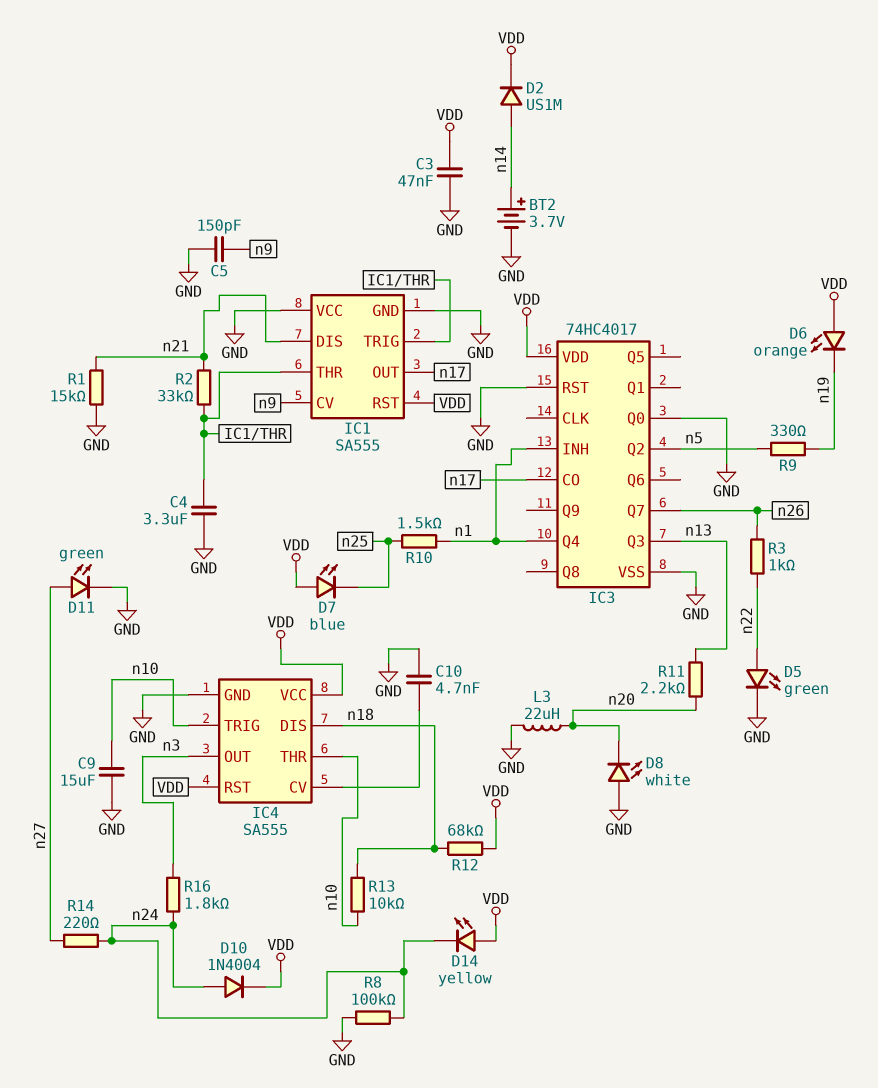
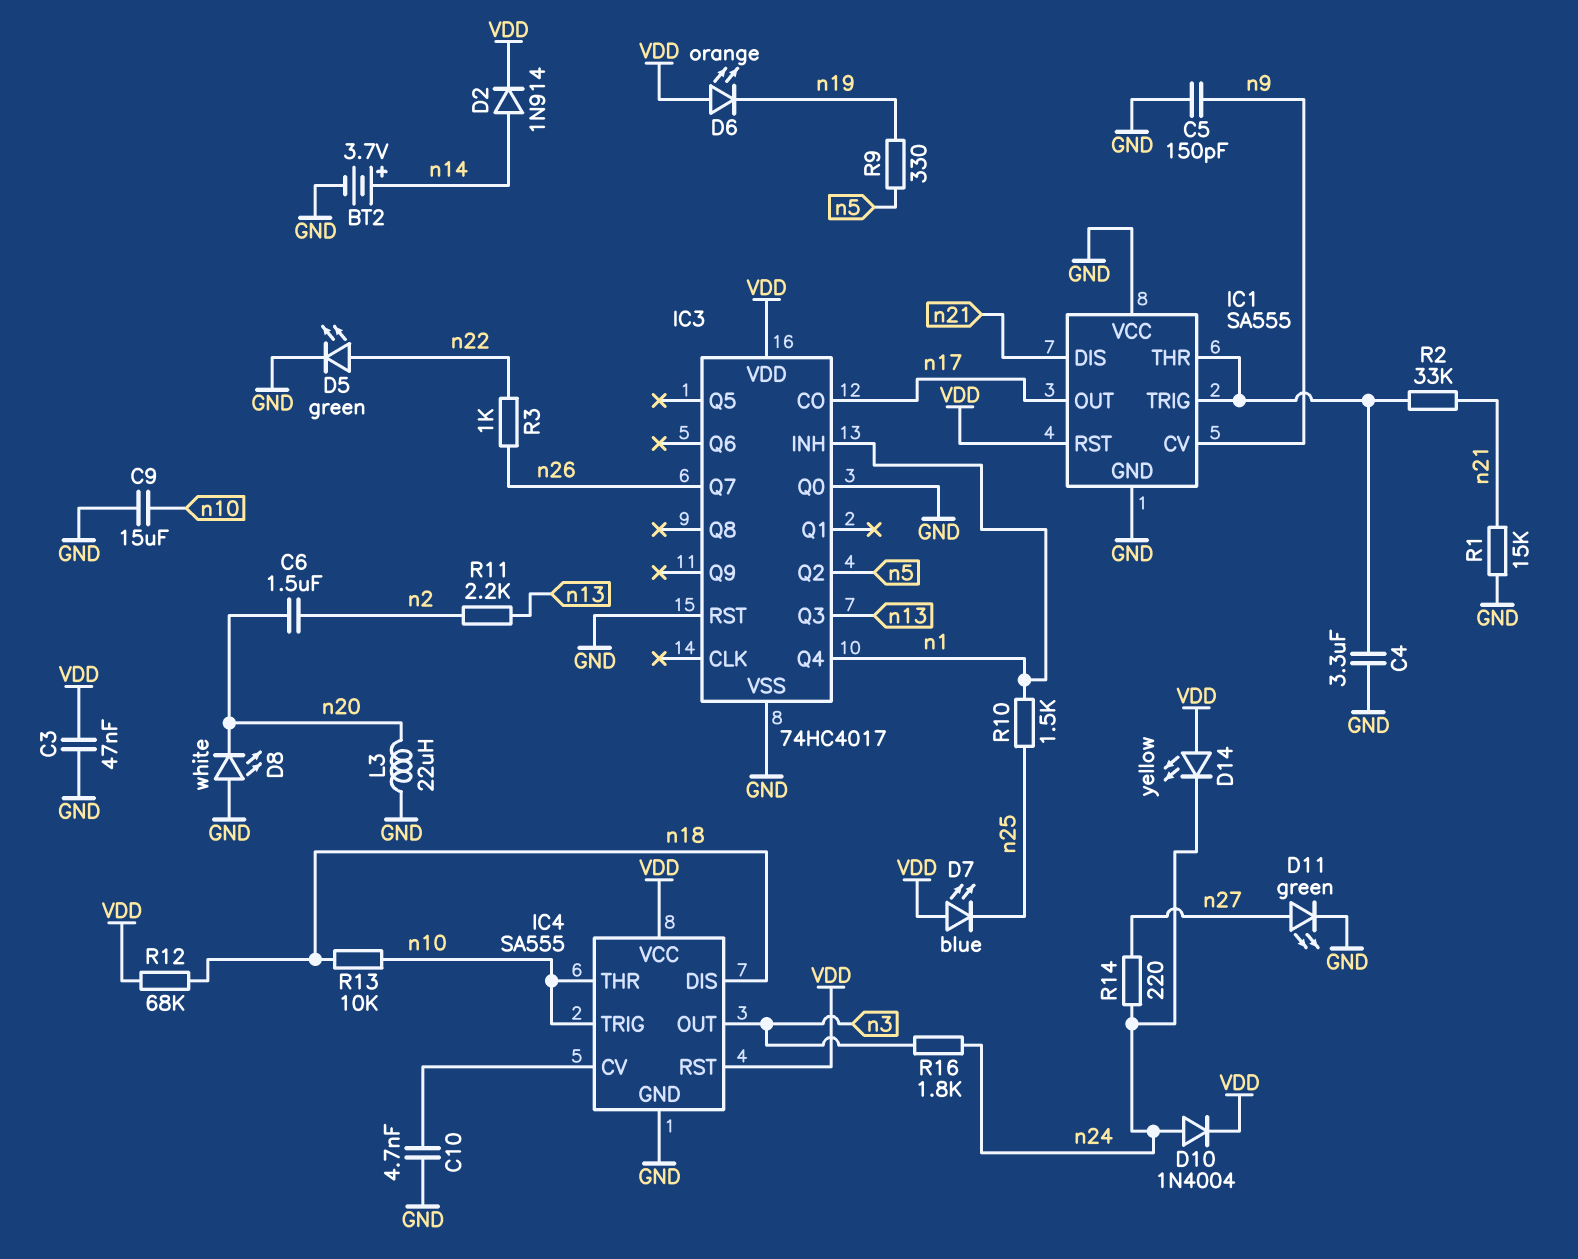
C6: none -> 1.5uF (n2, n20)
D2: diode US1M (A n14, K VDD) -> diode 1N914 (A n14, K VDD)
R8: 100k (GND, n24) -> none
R11: 2.2k (n13, n20) -> 2.2k (n2, n13)

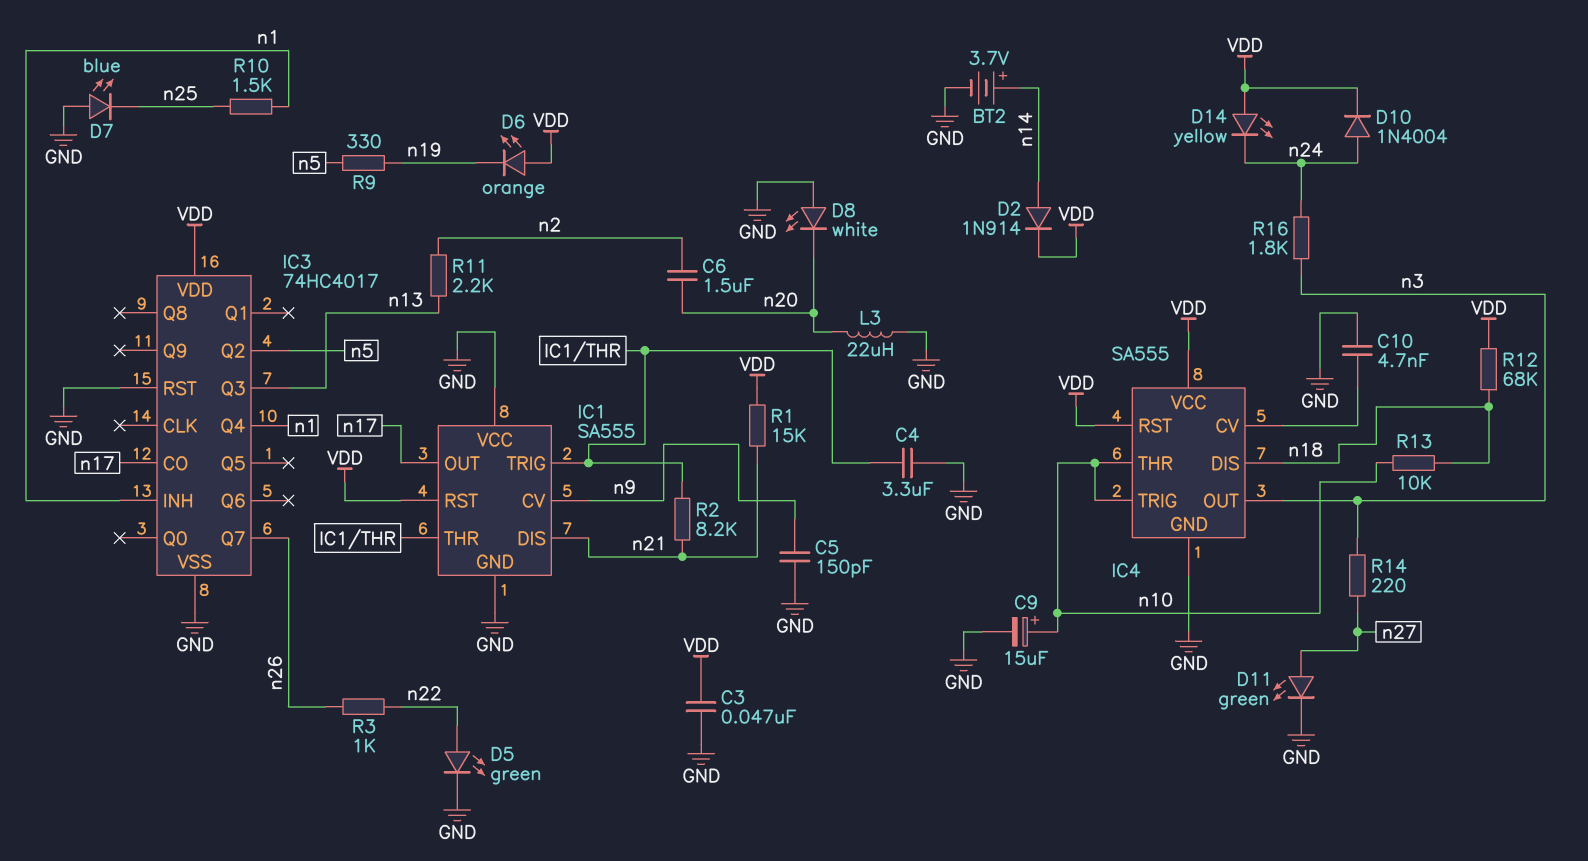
C9: 15uF (GND, n10) -> 15uF (plus n10, minus GND)
D7: LED blue (A VDD, K n25) -> LED blue (A GND, K n25)
IC3 pin Q0: GND -> none
R1: 15k (GND, n21) -> 15k (VDD, n21)
R2: 33k (IC1/THR, n21) -> 8.2k (IC1/THR, n21)
R14: 220 (n24, n27) -> 220 (n3, n27)

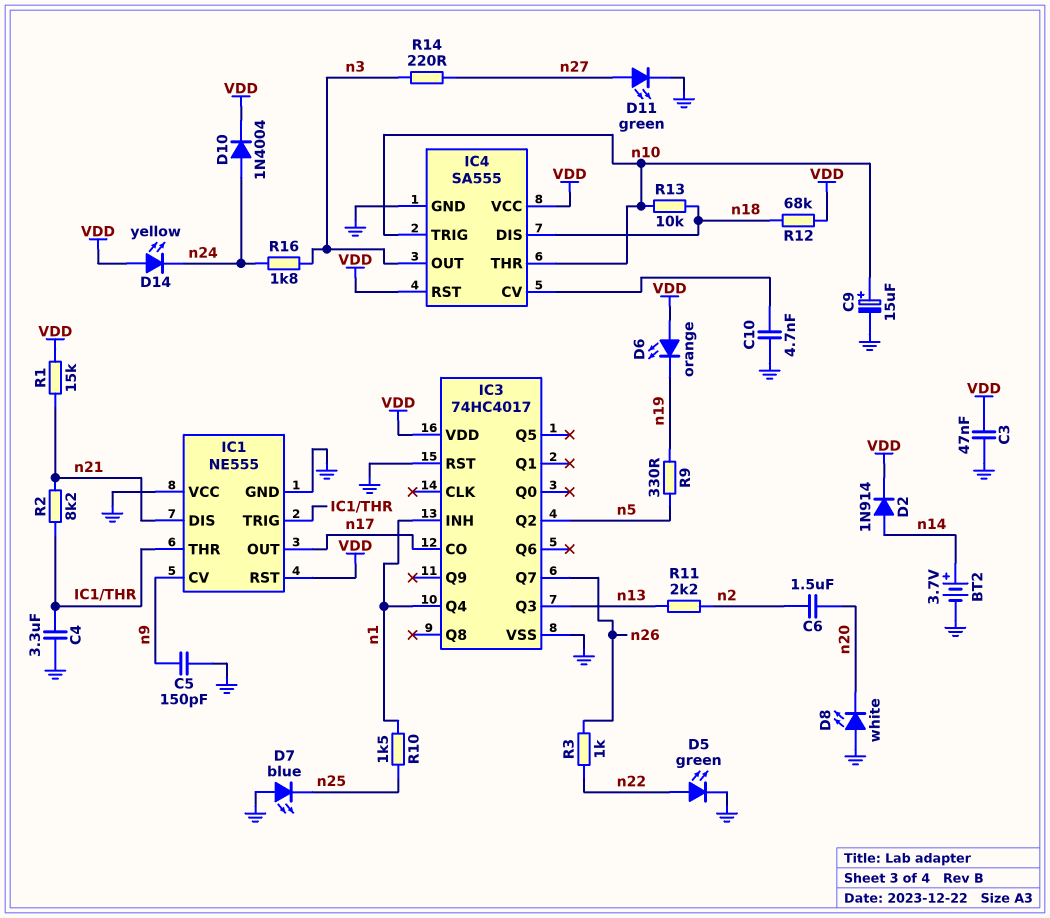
IC1: SA555 -> NE555
L3: 22uH (GND, n20) -> none

